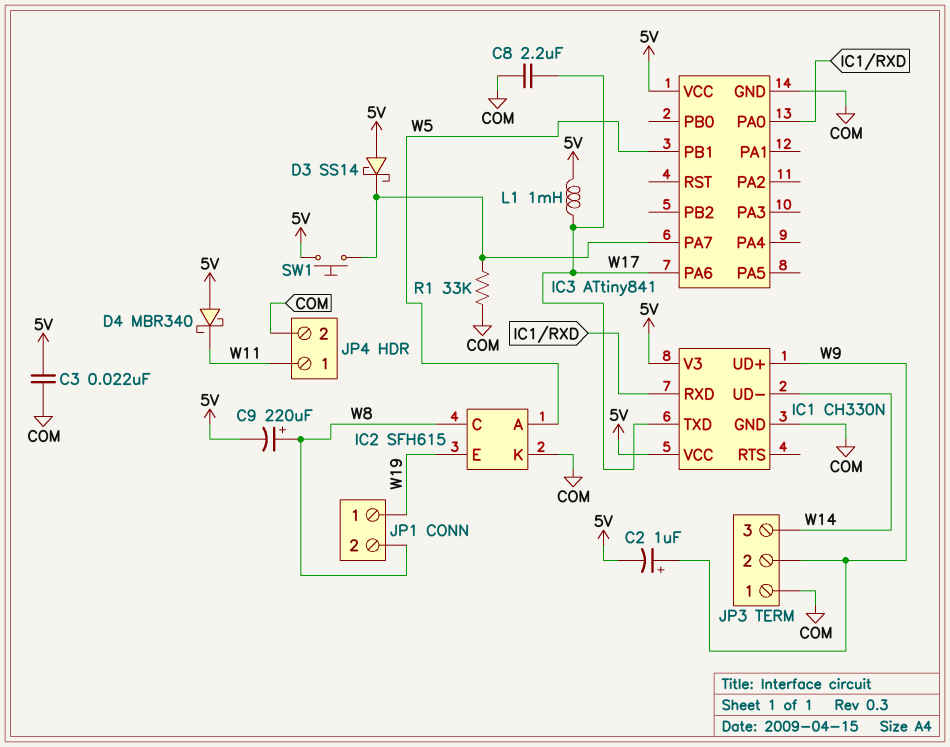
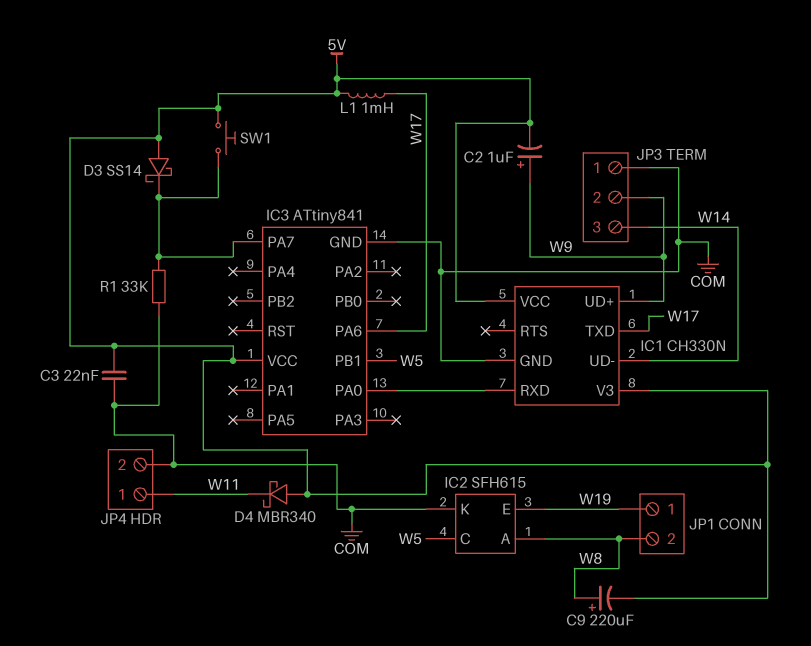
C8: 2.2uF (COM, W17) -> none
IC2 pin A: W5 -> W8
IC2 pin C: W8 -> W5

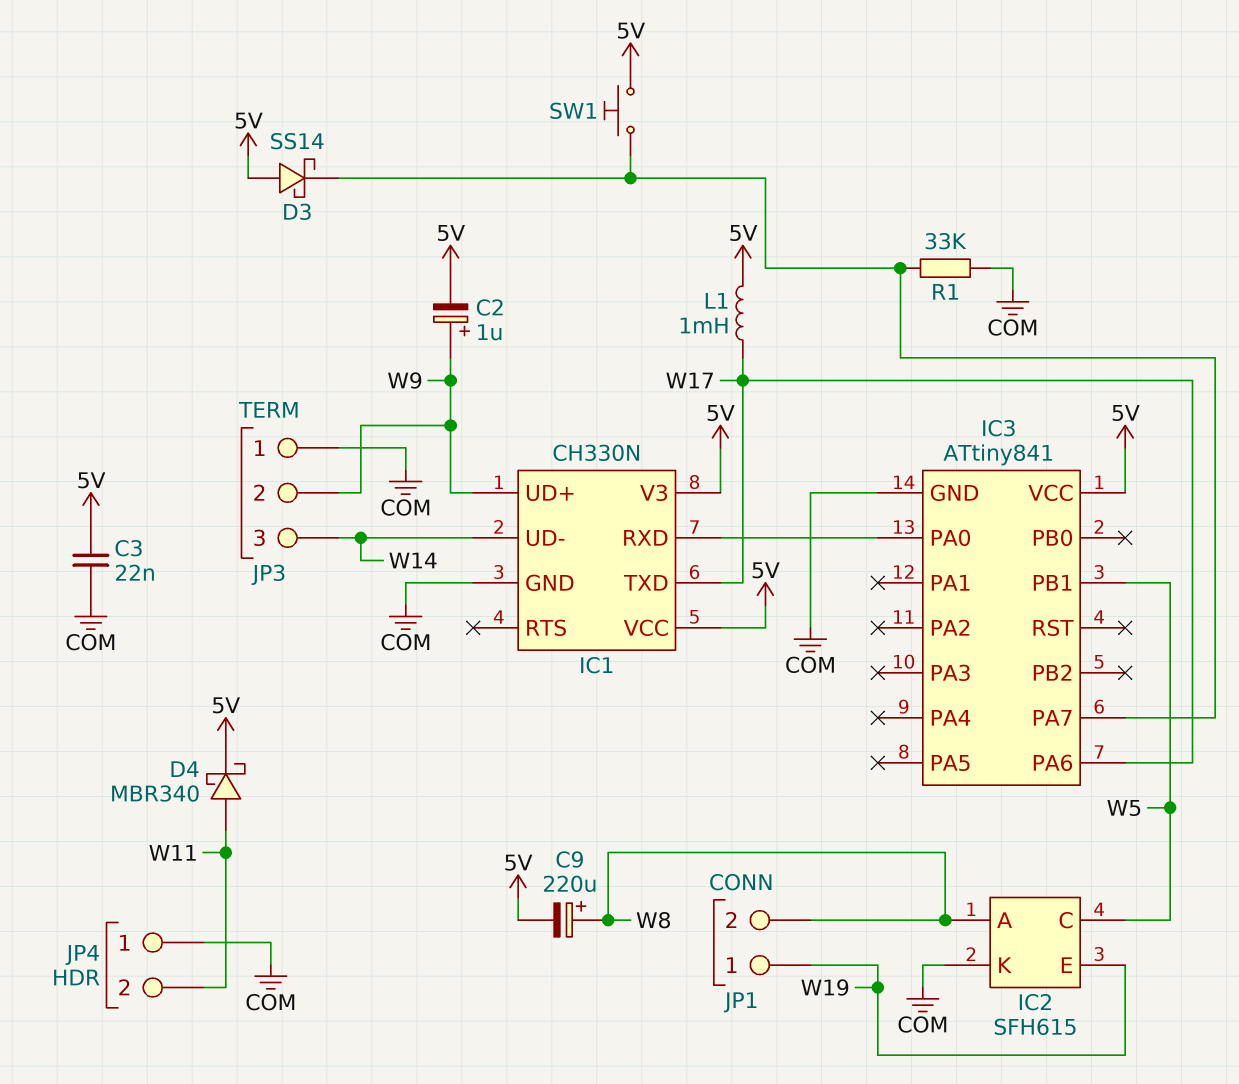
D4: schottky MBR340 (A 5V, K W11) -> schottky MBR340 (A W11, K 5V)
JP4 pin 1: W11 -> COM
JP4 pin 2: COM -> W11

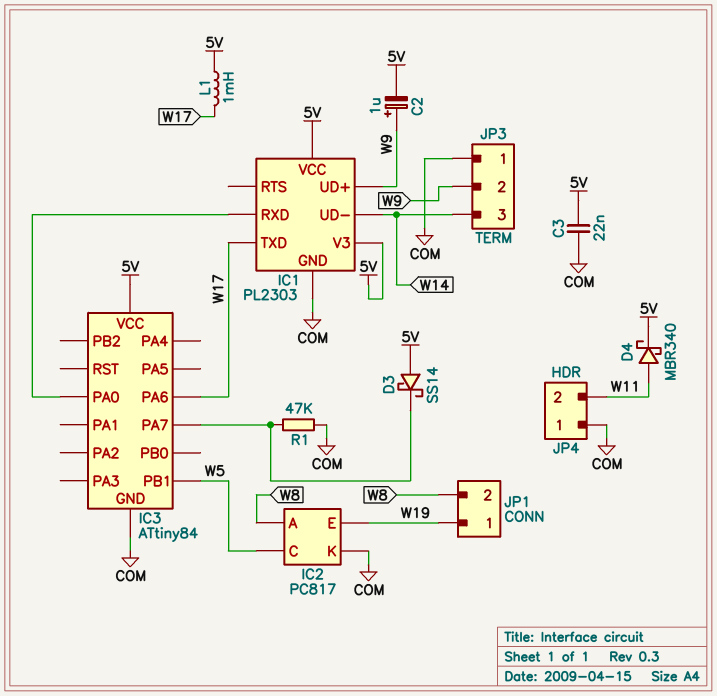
C9: 220uF (plus W8, minus 5V) -> none
IC1: CH330N -> PL2303
IC2: SFH615 -> PC817
IC3: ATtiny841 -> ATtiny84
R1: 33k (COM, IC3/PA7) -> 47k (COM, IC3/PA7)
SW1: button (5V, IC3/PA7) -> none

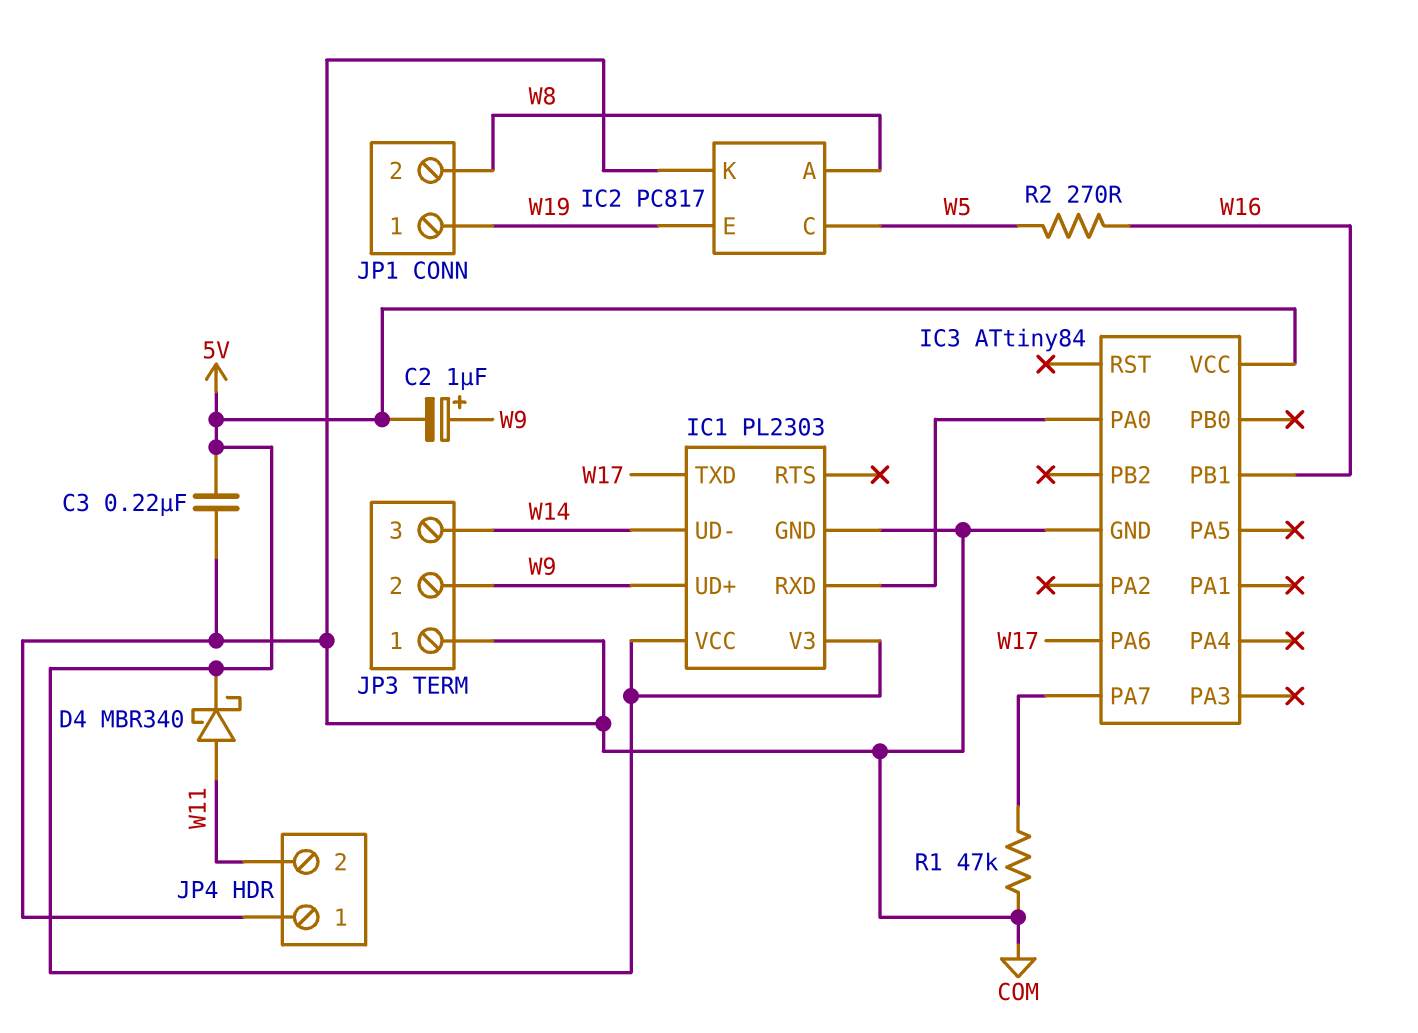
C3: 22nF (5V, COM) -> 220nF (5V, COM)
D3: schottky SS14 (A 5V, K IC3/PA7) -> none
IC3 pin PB1: W5 -> W16
L1: 1mH (5V, W17) -> none
R2: none -> 270 (W5, W16)

